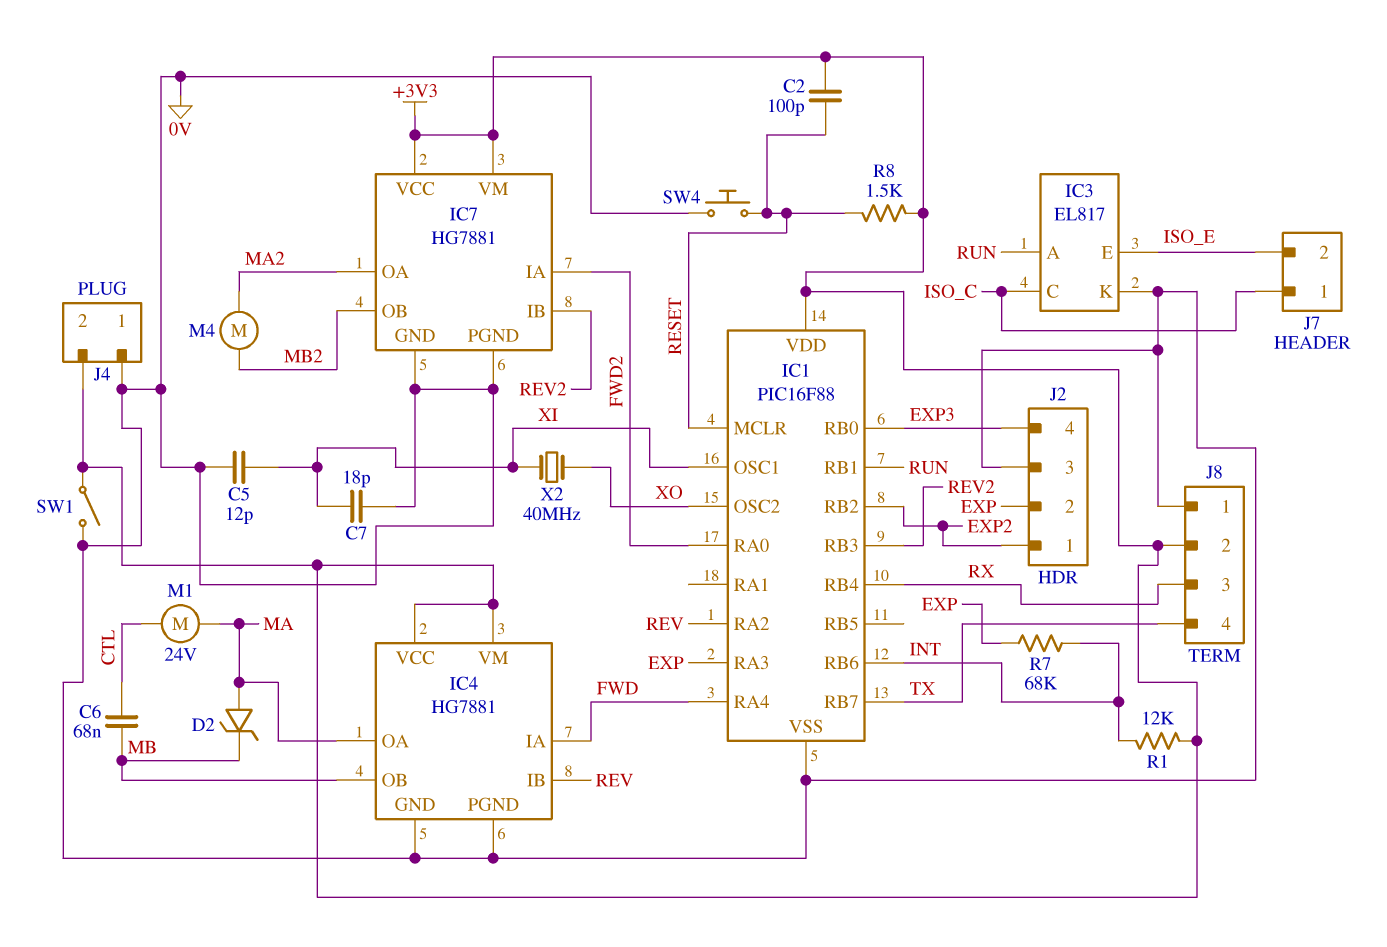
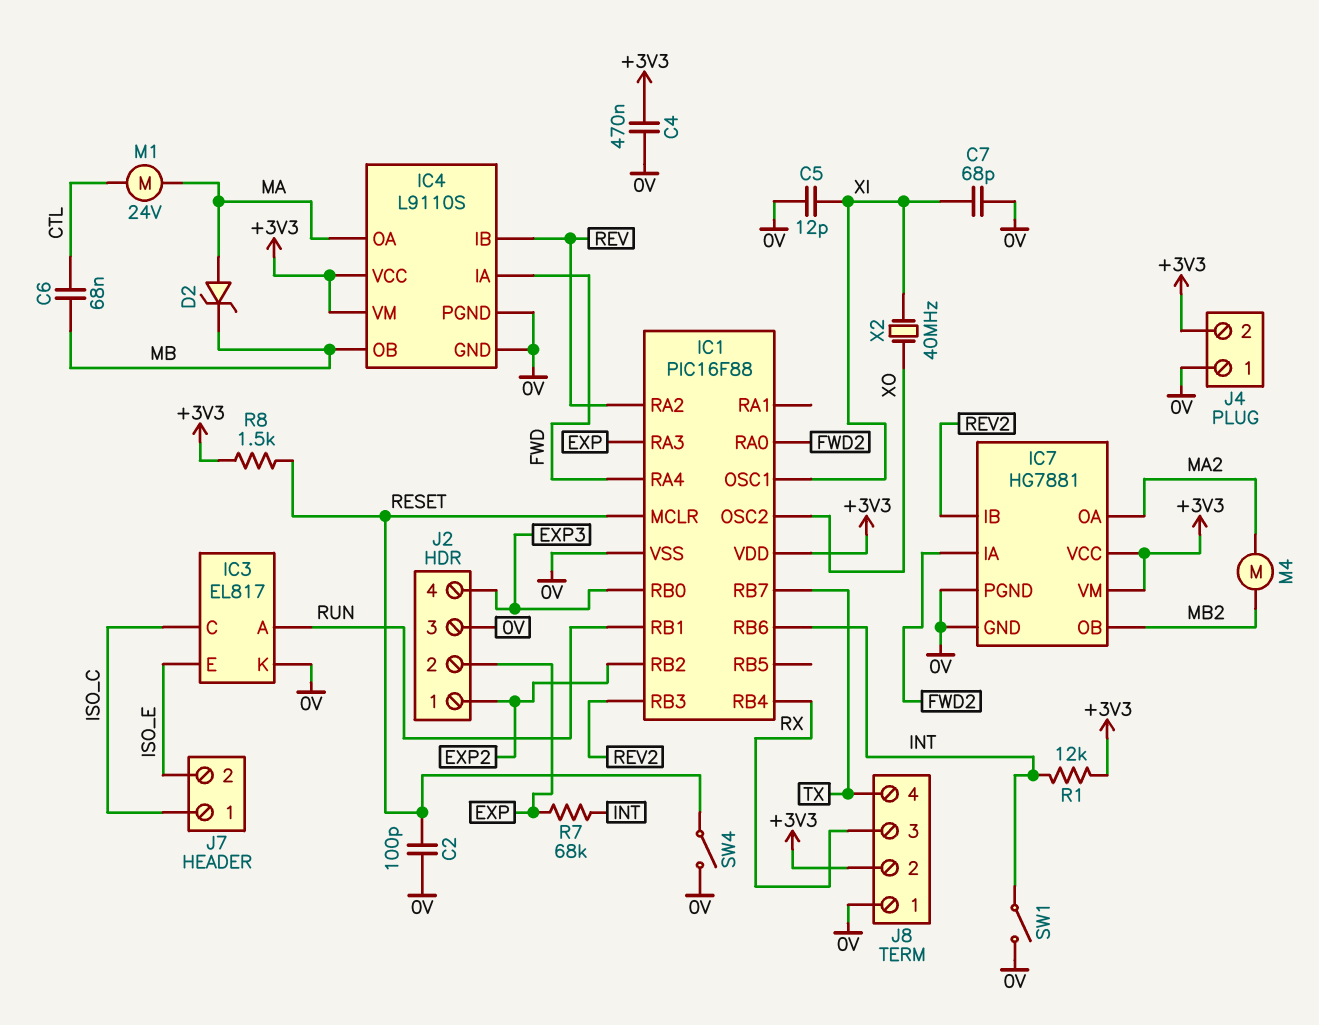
C2: 100pF (+3V3, RESET) -> 100pF (0V, RESET)
C4: none -> 470nF (+3V3, 0V)
C7: 18pF (0V, XI) -> 68pF (0V, XI)
IC4: HG7881 -> L9110S
SW1: switch (+3V3, 0V) -> switch (0V, INT)
SW4: button (0V, RESET) -> switch (0V, RESET)

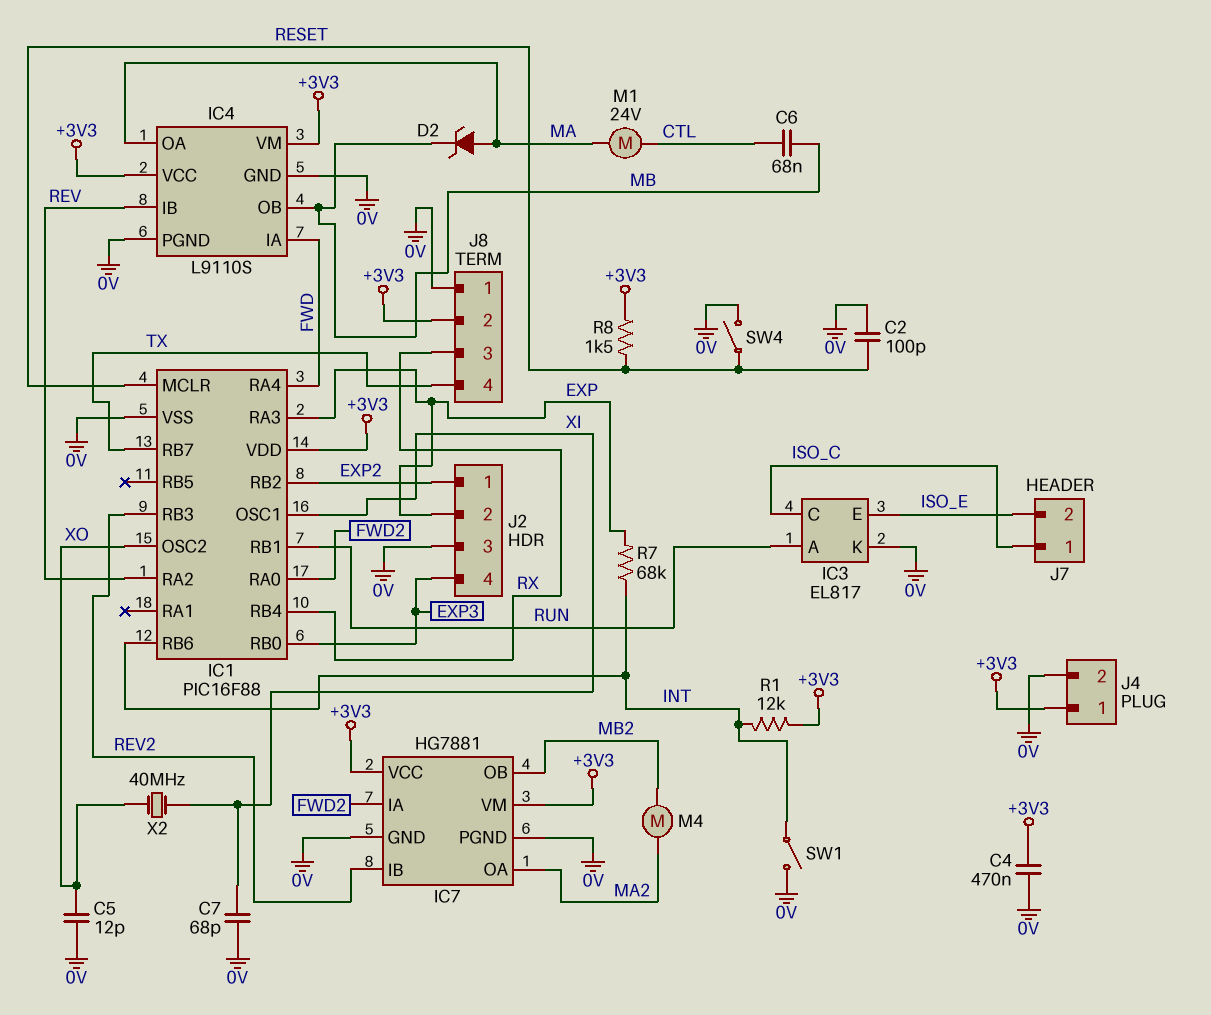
C5: 12pF (0V, XI) -> 12pF (0V, XO)
J4 pin 1: 0V -> +3V3
J4 pin 2: +3V3 -> 0V

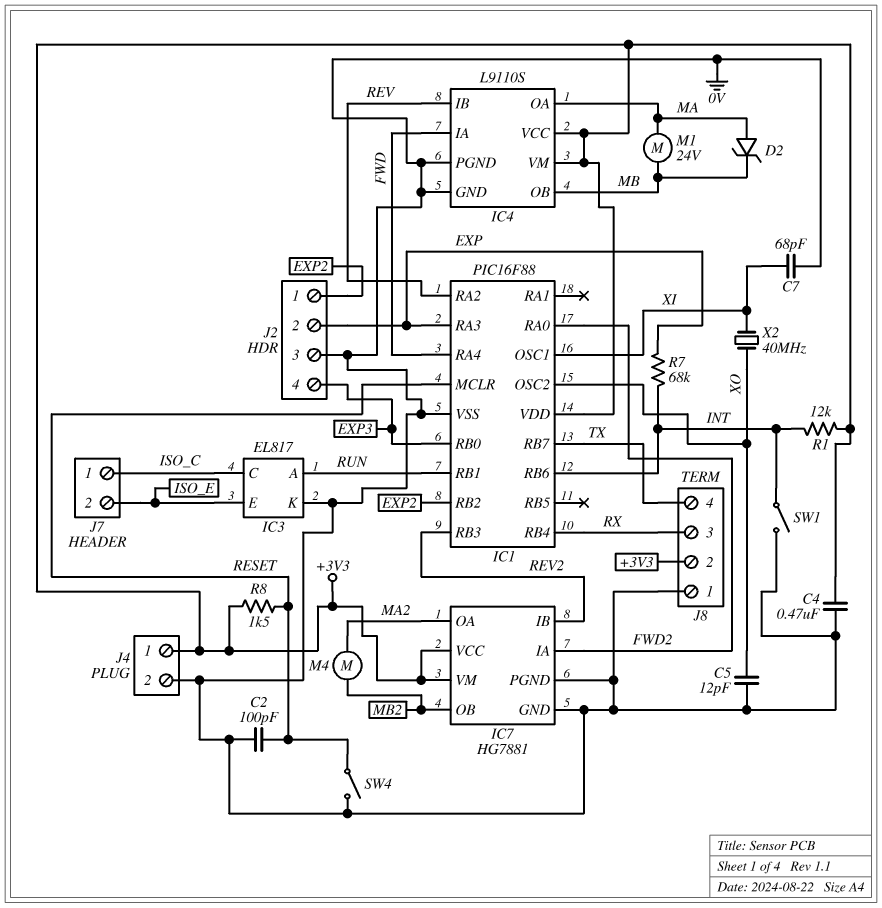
C6: 68nF (CTL, MB) -> none
M1: motor 24V (CTL, MA) -> motor 24V (MA, MB)

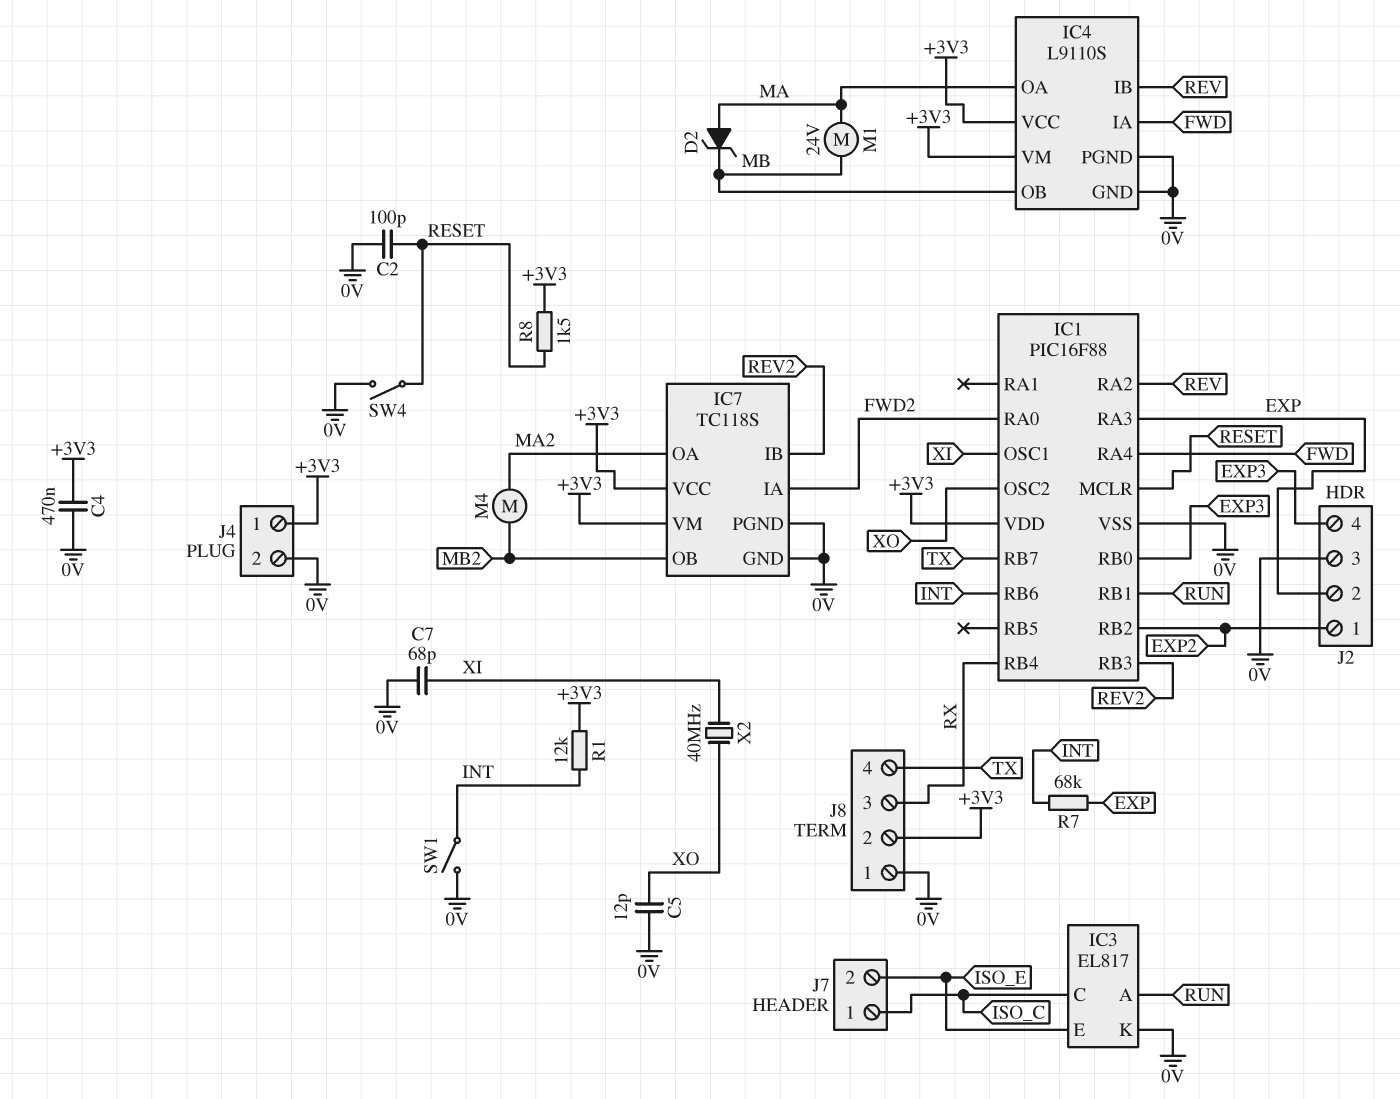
IC7: HG7881 -> TC118S

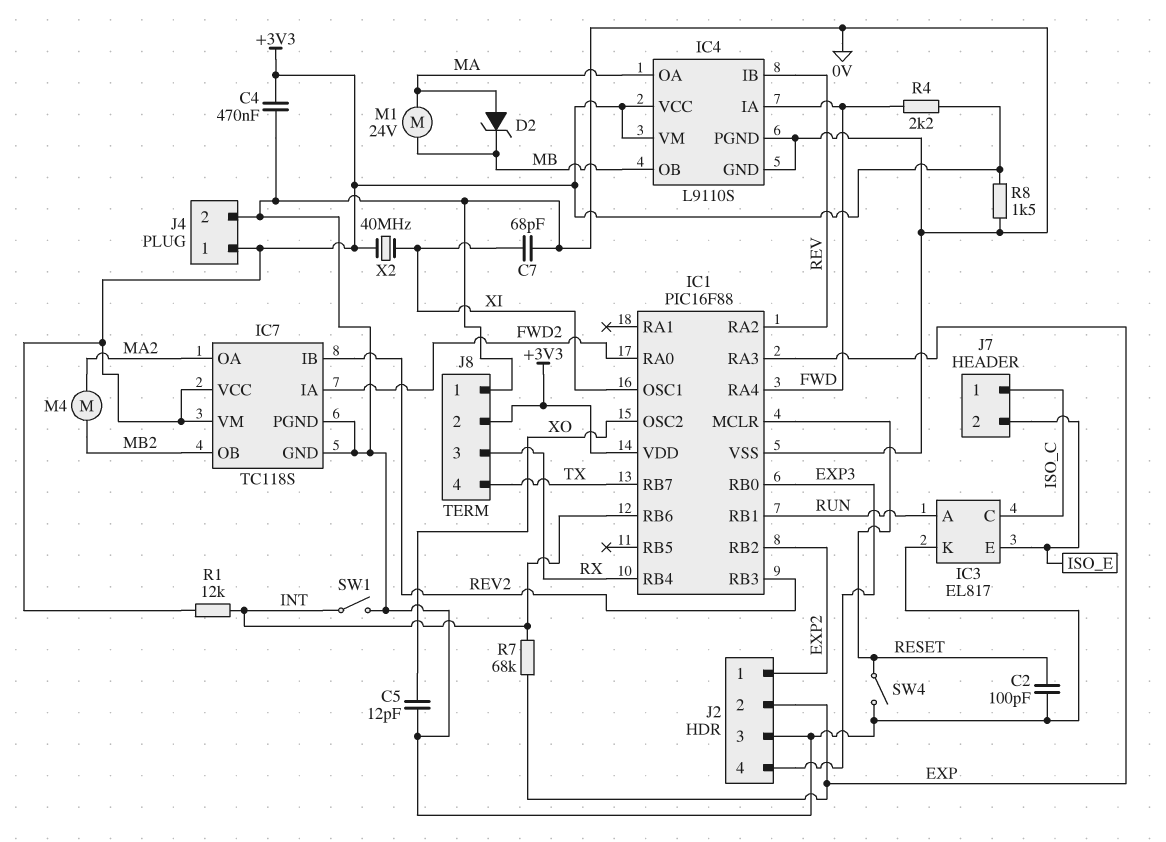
R4: none -> 2.2k (+3V3, FWD)
R8: 1.5k (+3V3, RESET) -> 1.5k (+3V3, 0V)
X2: 40MHz (XI, XO) -> 40MHz (+3V3, XI)

